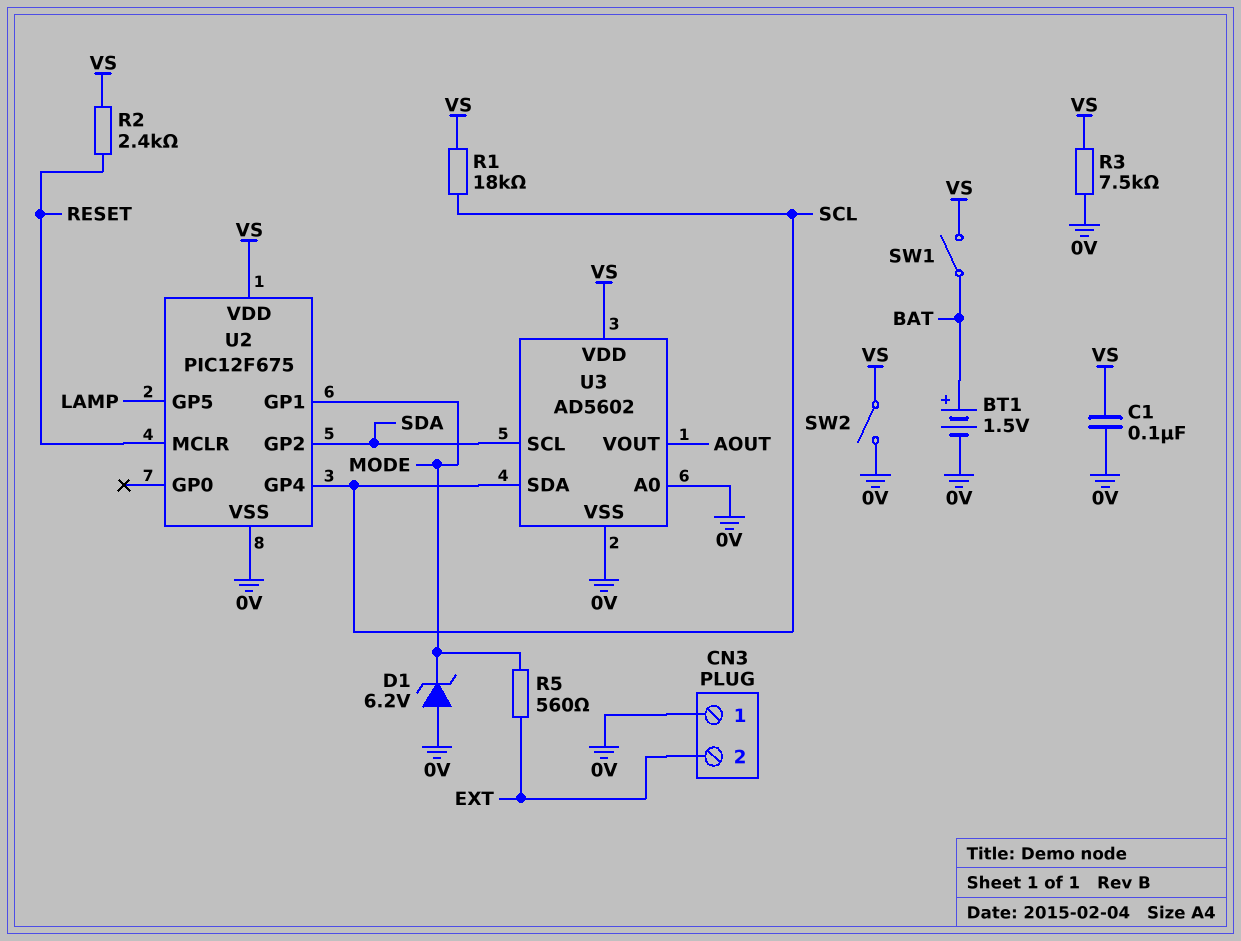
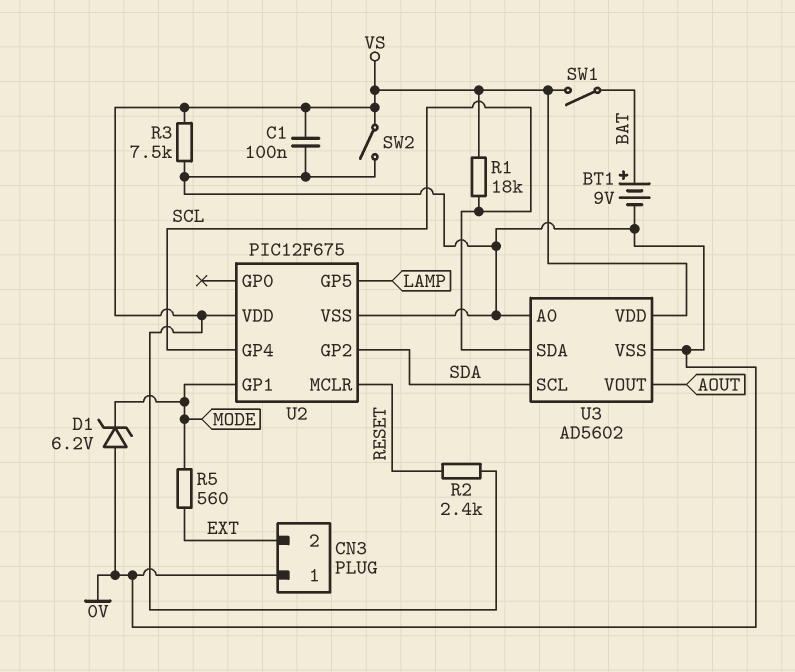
BT1: 1.5V (plus BAT, minus 0V) -> 9V (plus BAT, minus 0V)

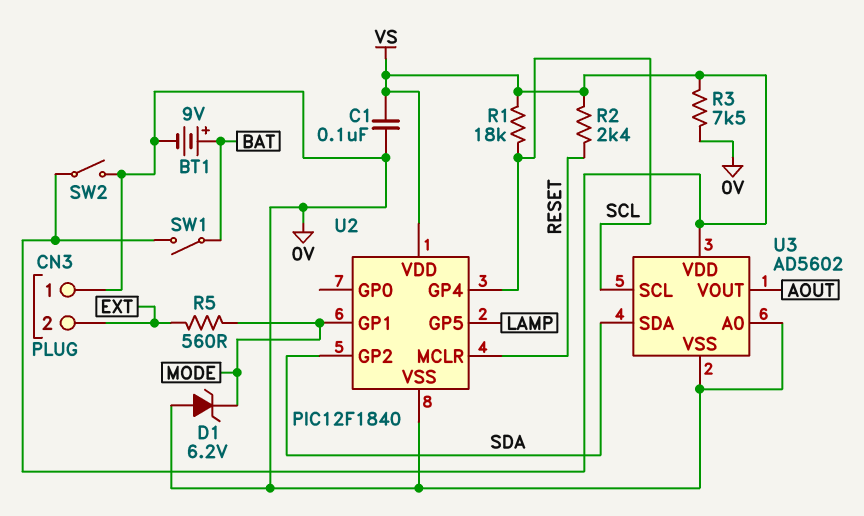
U2: PIC12F675 -> PIC12F1840
U3 pin SCL: SDA -> SCL
U3 pin SDA: SCL -> SDA

